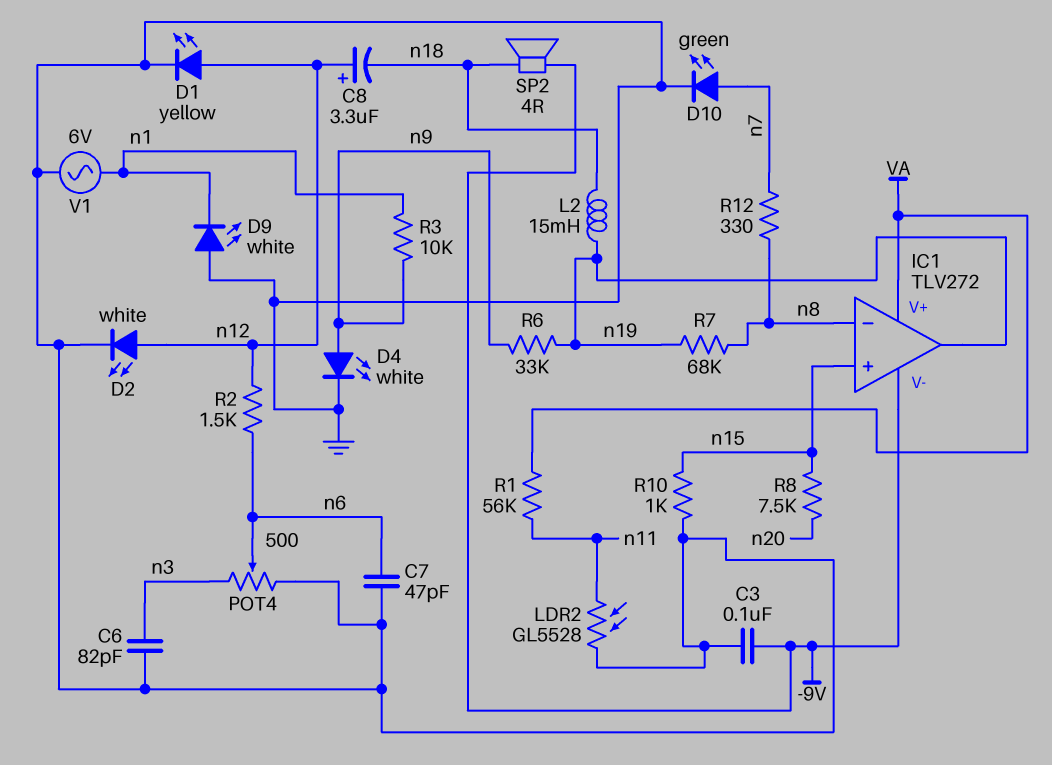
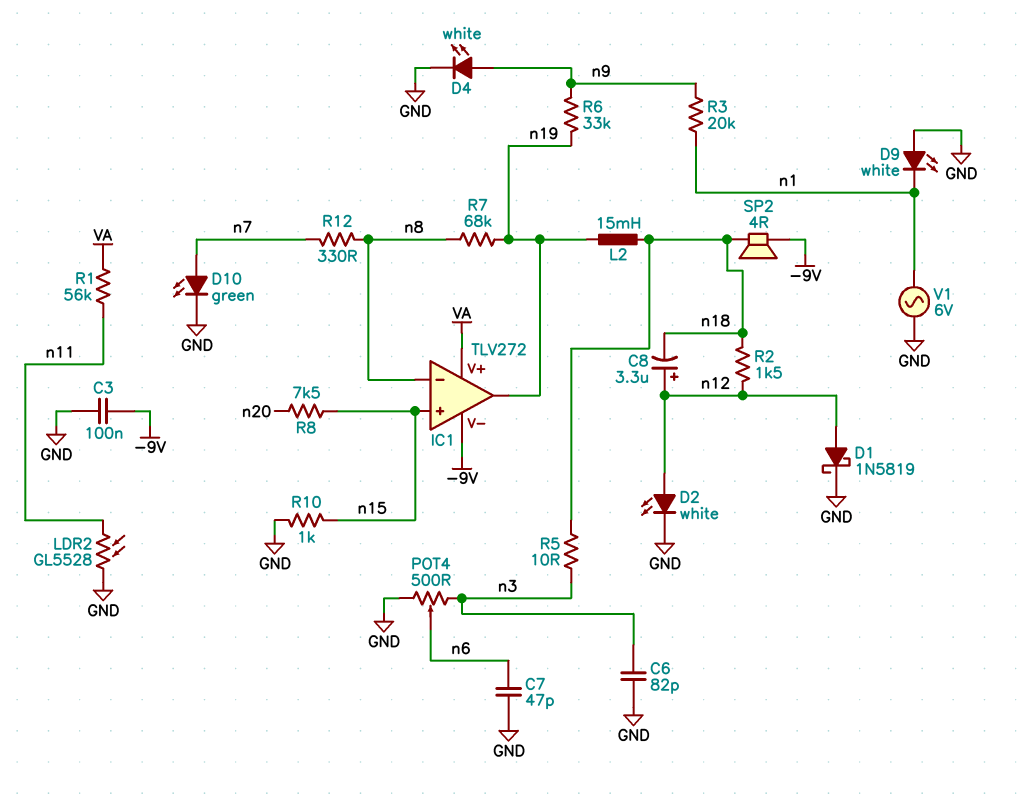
D1: LED yellow (A n12, K GND) -> schottky 1N5819 (A n12, K GND)
R2: 1.5k (n6, n12) -> 1.5k (n12, n18)
R3: 10k (n1, n9) -> 20k (n1, n9)
R5: none -> 10 (n3, n18)

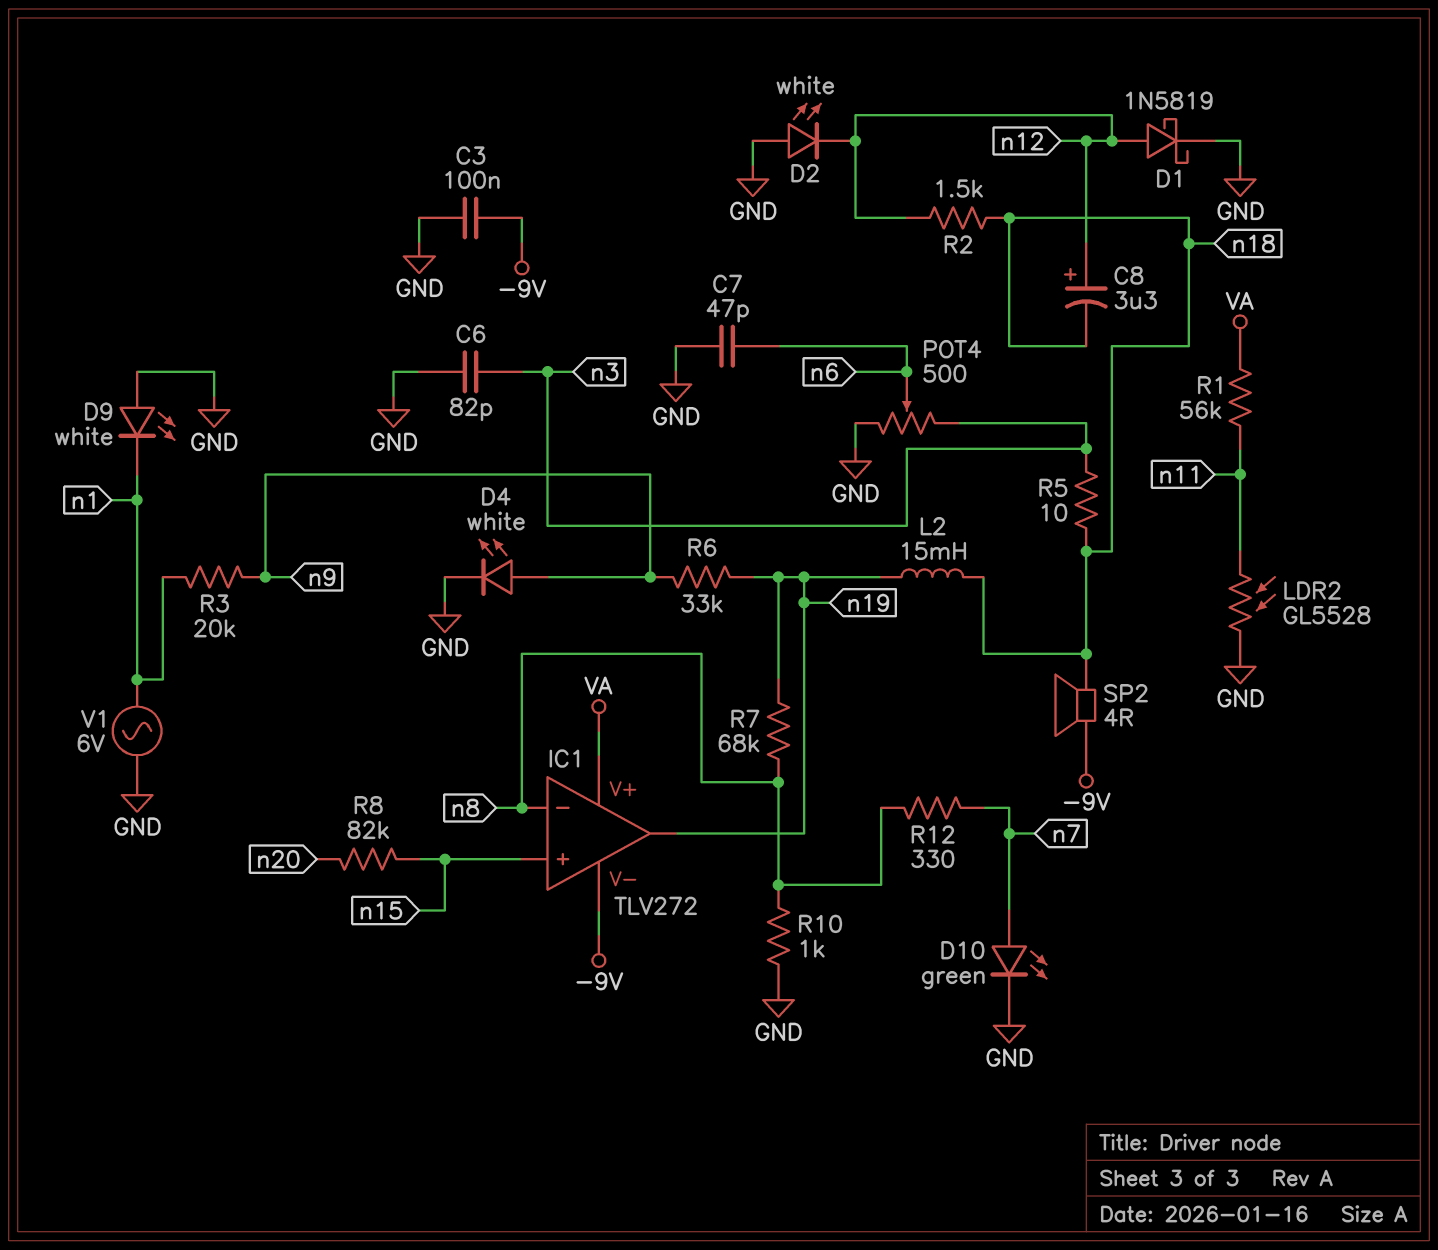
D2: LED white (A n12, K GND) -> LED white (A GND, K n12)
R8: 7.5k (n15, n20) -> 82k (n15, n20)
R10: 1k (GND, n15) -> 1k (GND, n8)

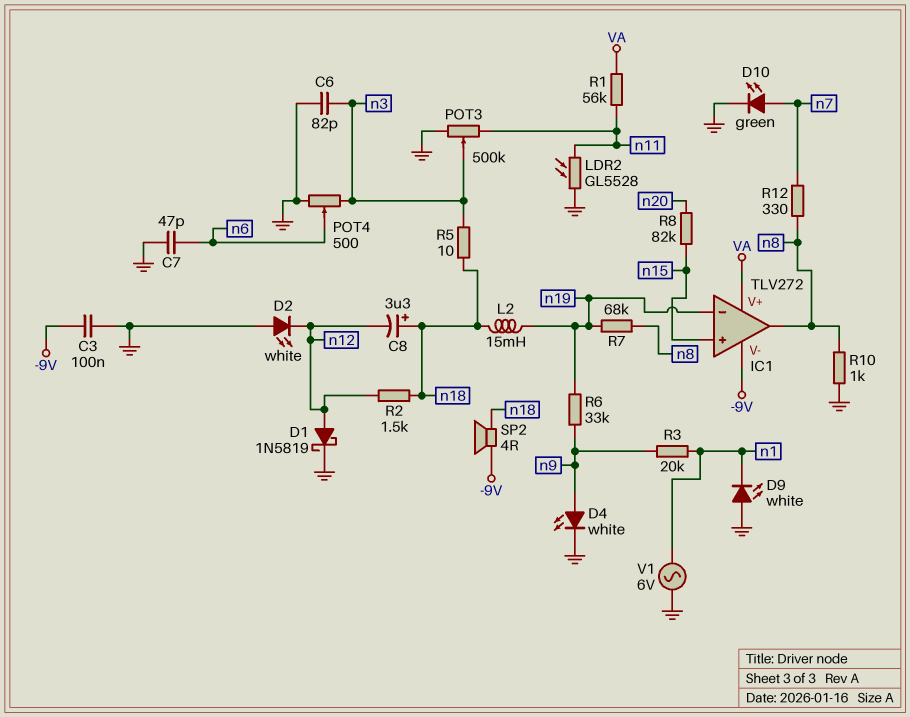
C8: 3.3uF (plus n12, minus n18) -> 3.3uF (plus n18, minus n12)
IC1 pin in-: n8 -> n19
IC1 pin out: n19 -> n8
POT3: none -> 500k (GND, n11, wiper n3)

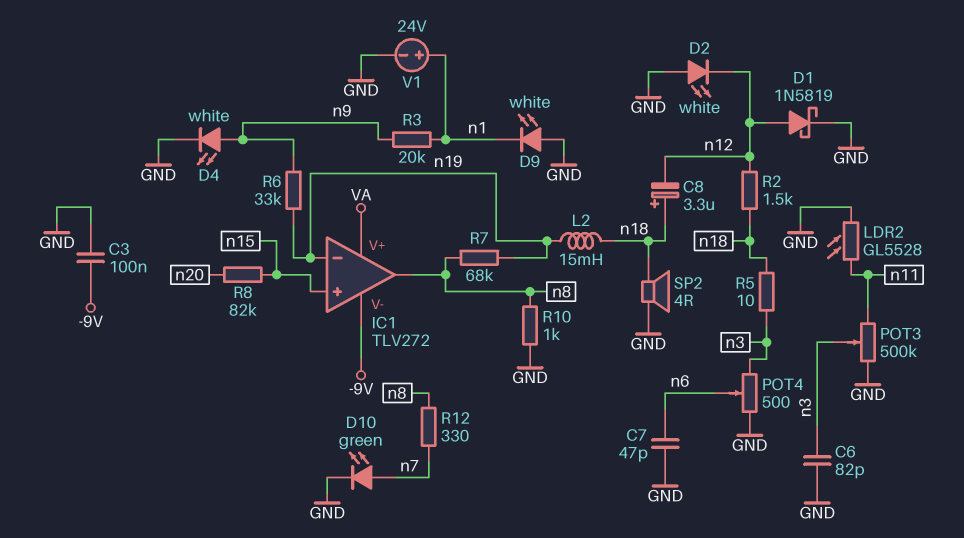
R1: 56k (VA, n11) -> none
SP2: speaker 4R (-9V, n18) -> speaker 4R (GND, n18)
V1: AC 6V (GND, n1) -> 24V (plus n1, minus GND)

